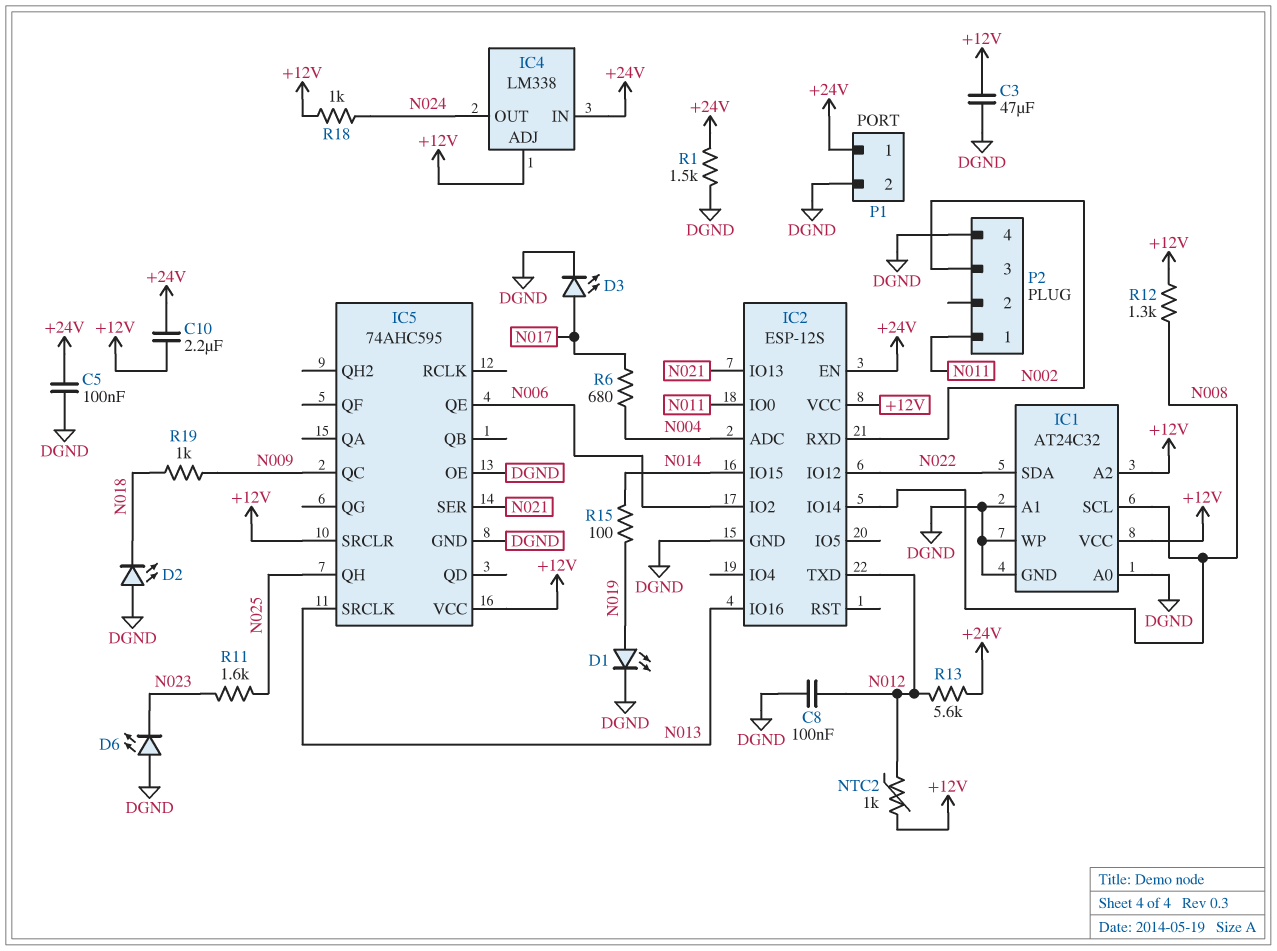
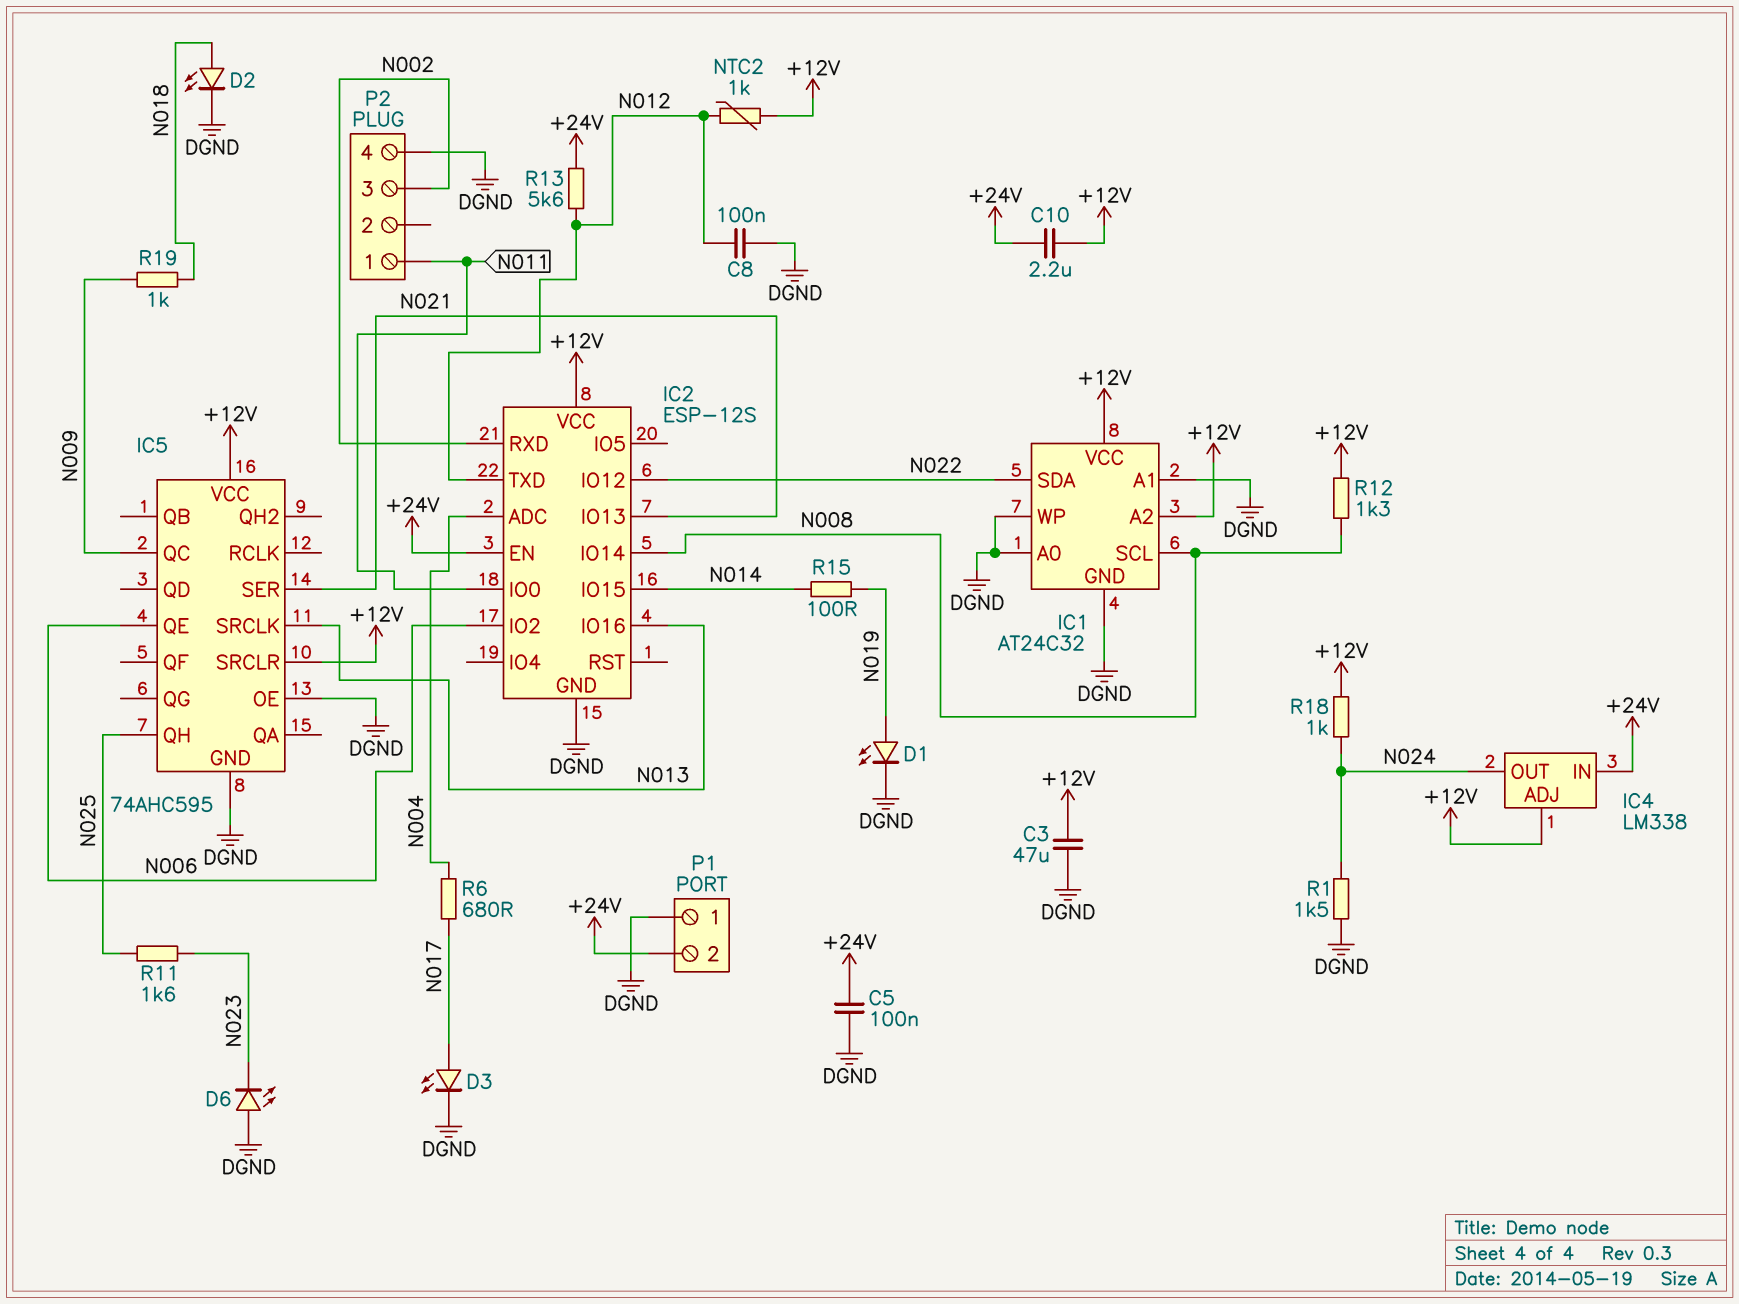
D2: LED (A DGND, K N018) -> LED (A N018, K DGND)
P1 pin 1: +24V -> DGND
P1 pin 2: DGND -> +24V
R1: 1.5k (+24V, DGND) -> 1.5k (DGND, N024)

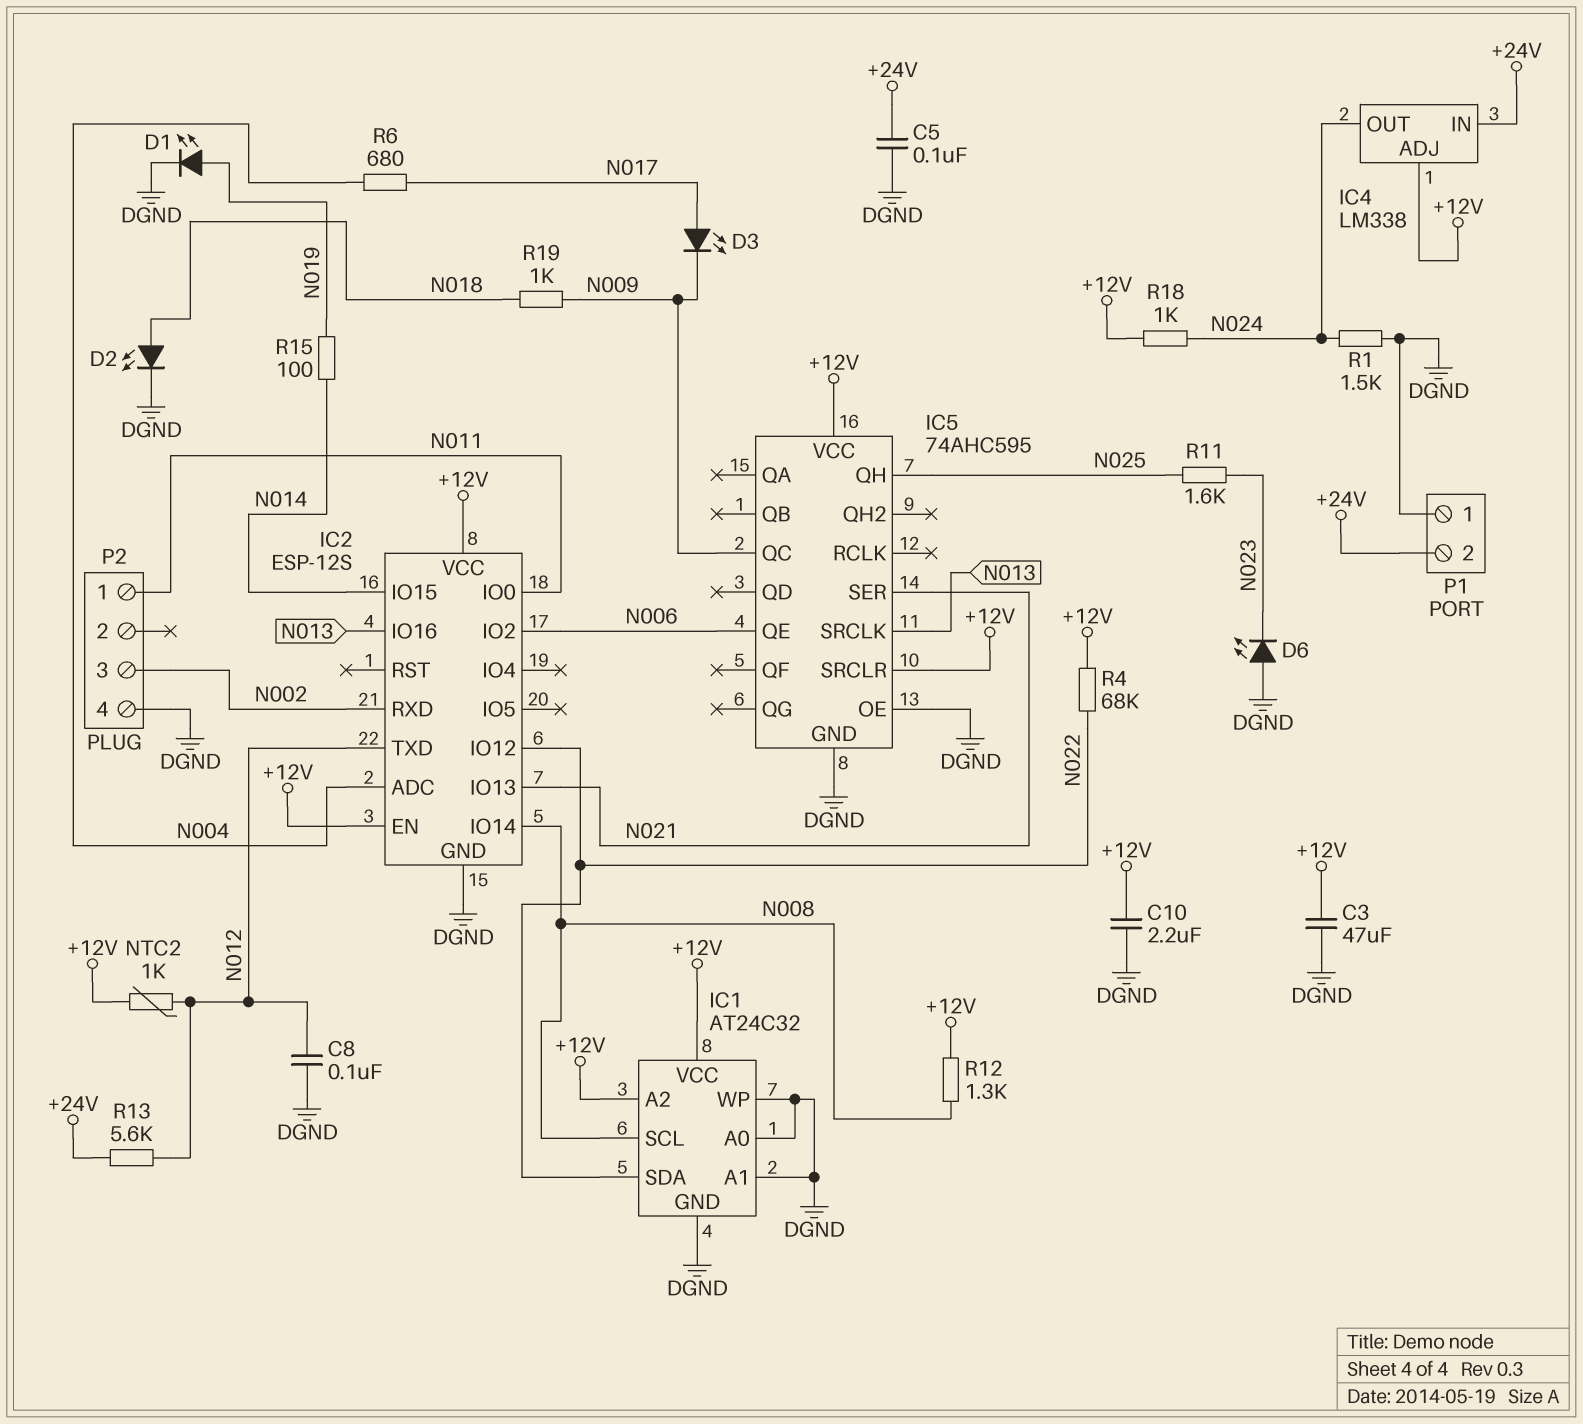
C10: 2.2uF (+12V, +24V) -> 2.2uF (+12V, DGND)
D3: LED (A N017, K DGND) -> LED (A N017, K N009)
IC2 pin EN: +24V -> +12V
R4: none -> 68k (+12V, N022)

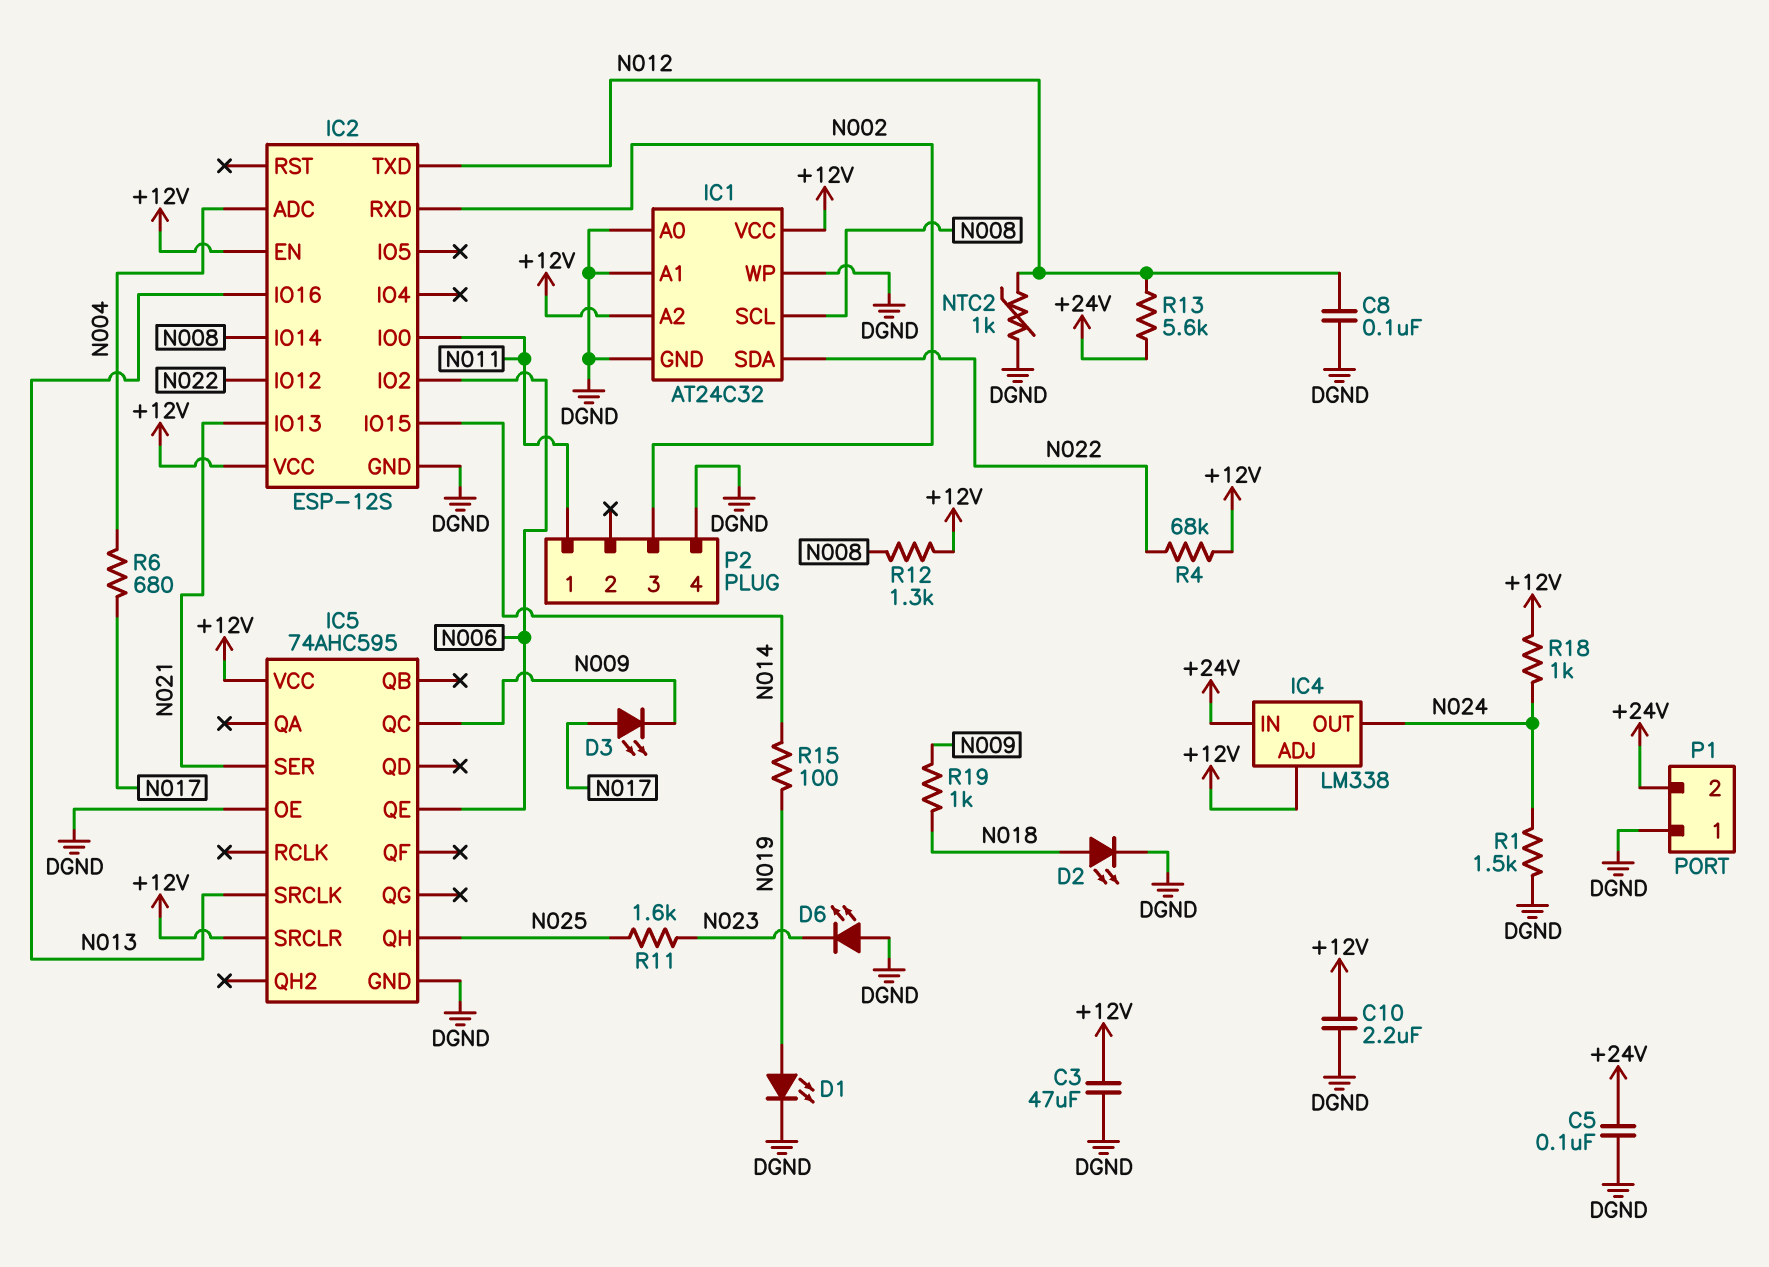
NTC2: 1k (+12V, N012) -> 1k (DGND, N012)

